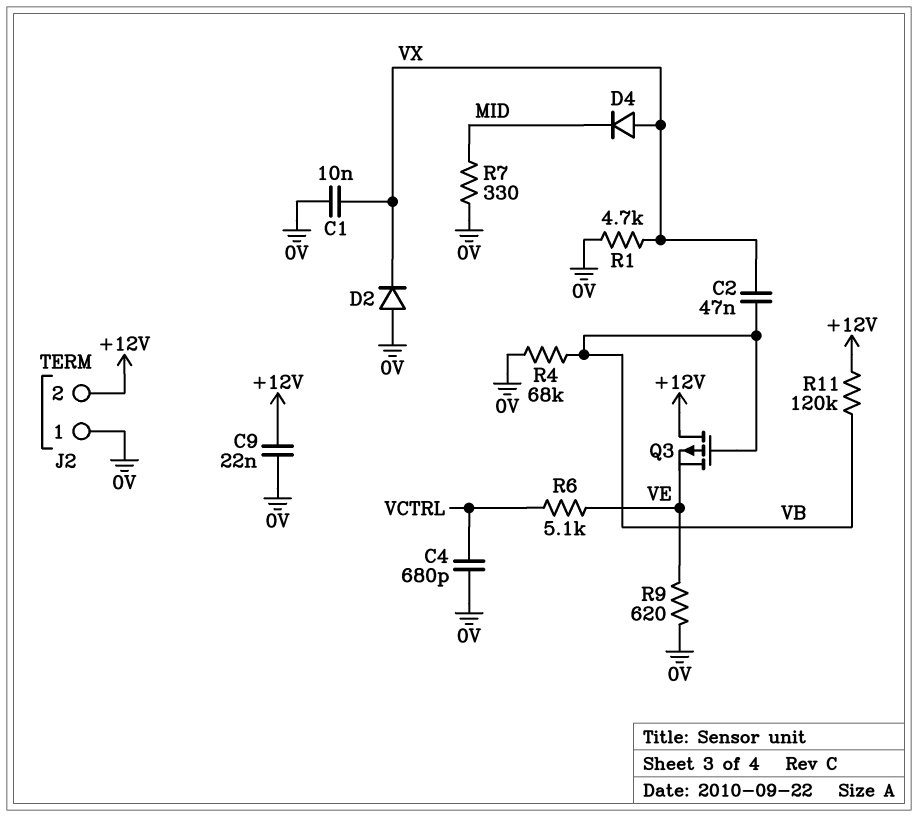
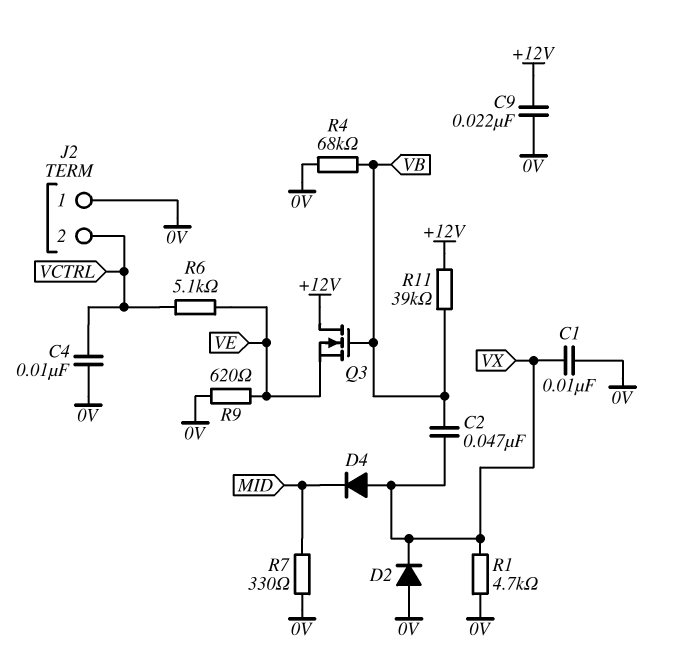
C4: 680pF (0V, VCTRL) -> 10nF (0V, VCTRL)
J2 pin 2: +12V -> VCTRL
Q3: PMOS (G VB, D +12V, S VE) -> NMOS (G VB, D +12V, S VE)
R11: 120k (+12V, VB) -> 39k (+12V, VB)

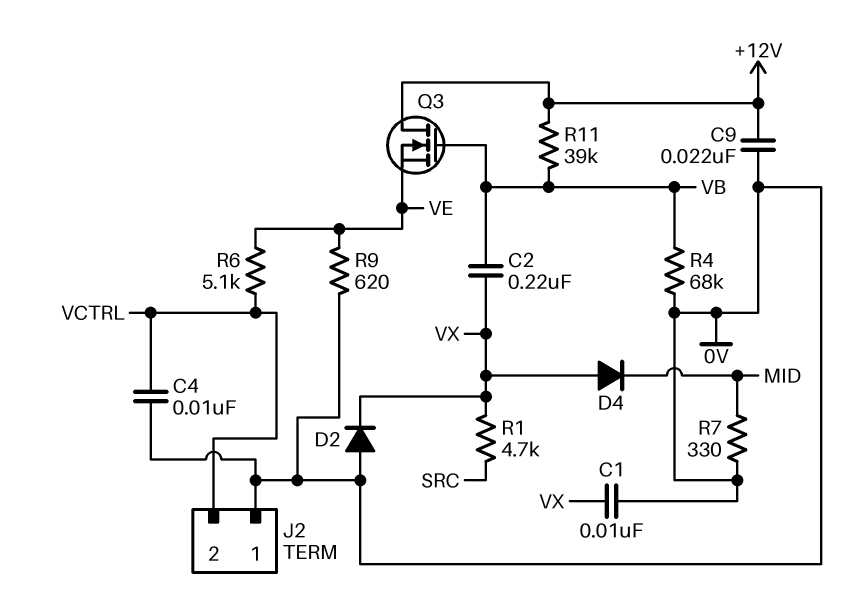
C2: 47nF (VB, VX) -> 220nF (VB, VX)
R1: 4.7k (0V, VX) -> 4.7k (SRC, VX)

